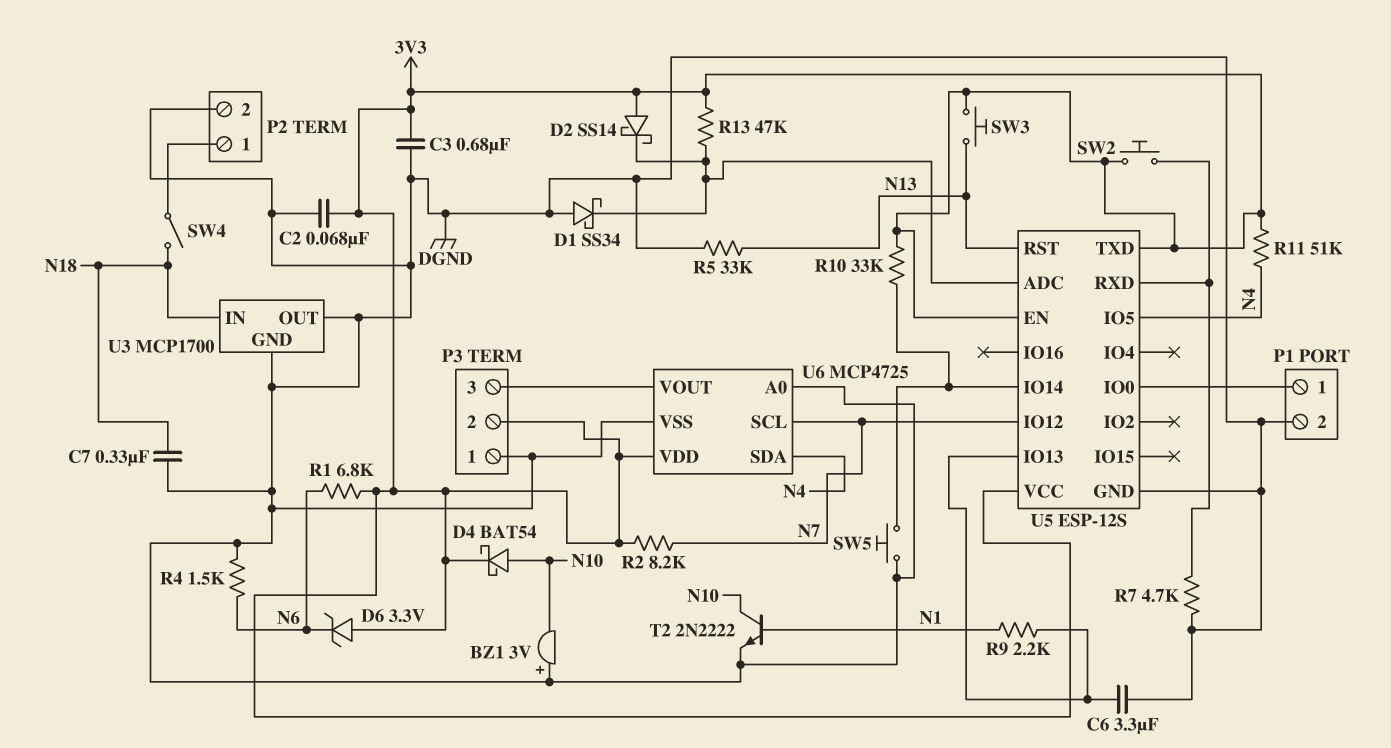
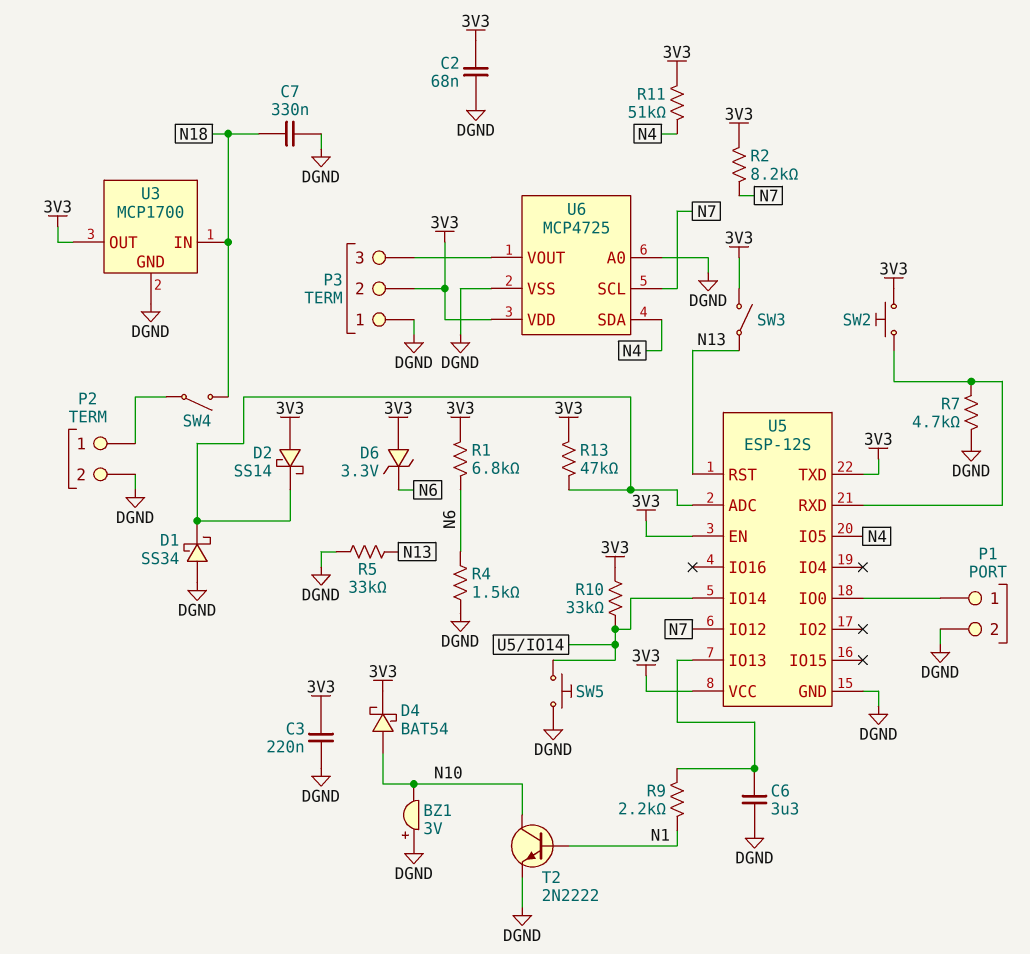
C3: 680nF (3V3, DGND) -> 220nF (3V3, DGND)
SW3: button (3V3, N13) -> switch (3V3, N13)
U3 pin OUT: DGND -> 3V3

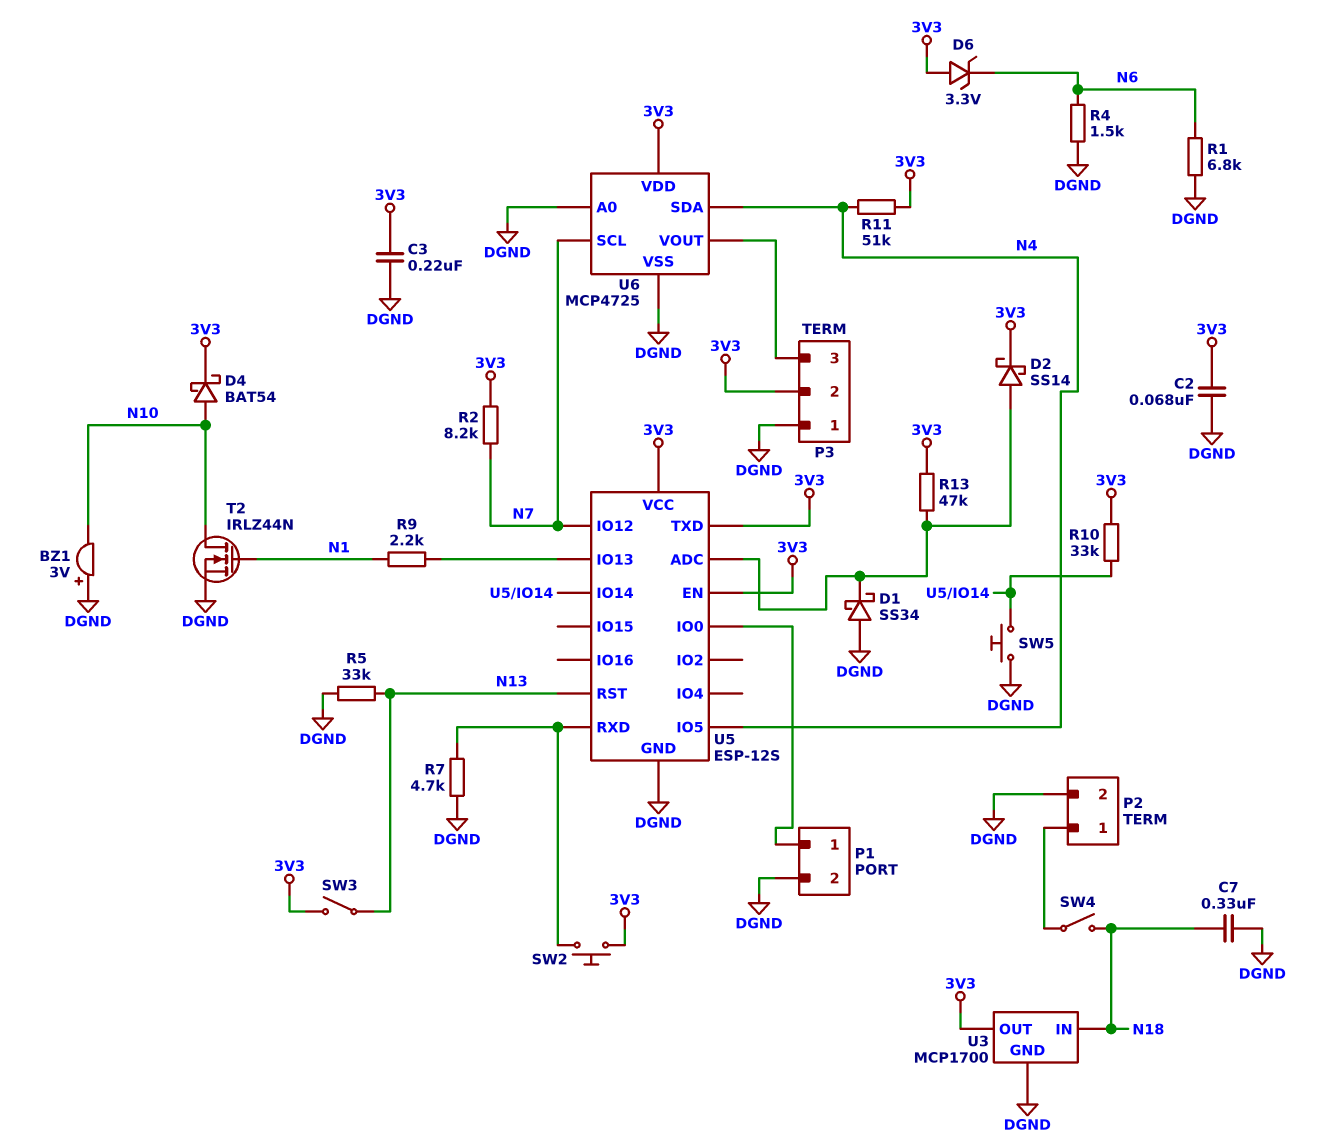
C6: 3.3uF (DGND, U5/IO13) -> none
D2: schottky SS14 (A 3V3, K U5/ADC) -> schottky SS14 (A U5/ADC, K 3V3)
R1: 6.8k (3V3, N6) -> 6.8k (DGND, N6)
T2: NPN 2N2222 (B N1, C N10, E DGND) -> NMOS IRLZ44N (G N1, D N10, S DGND)

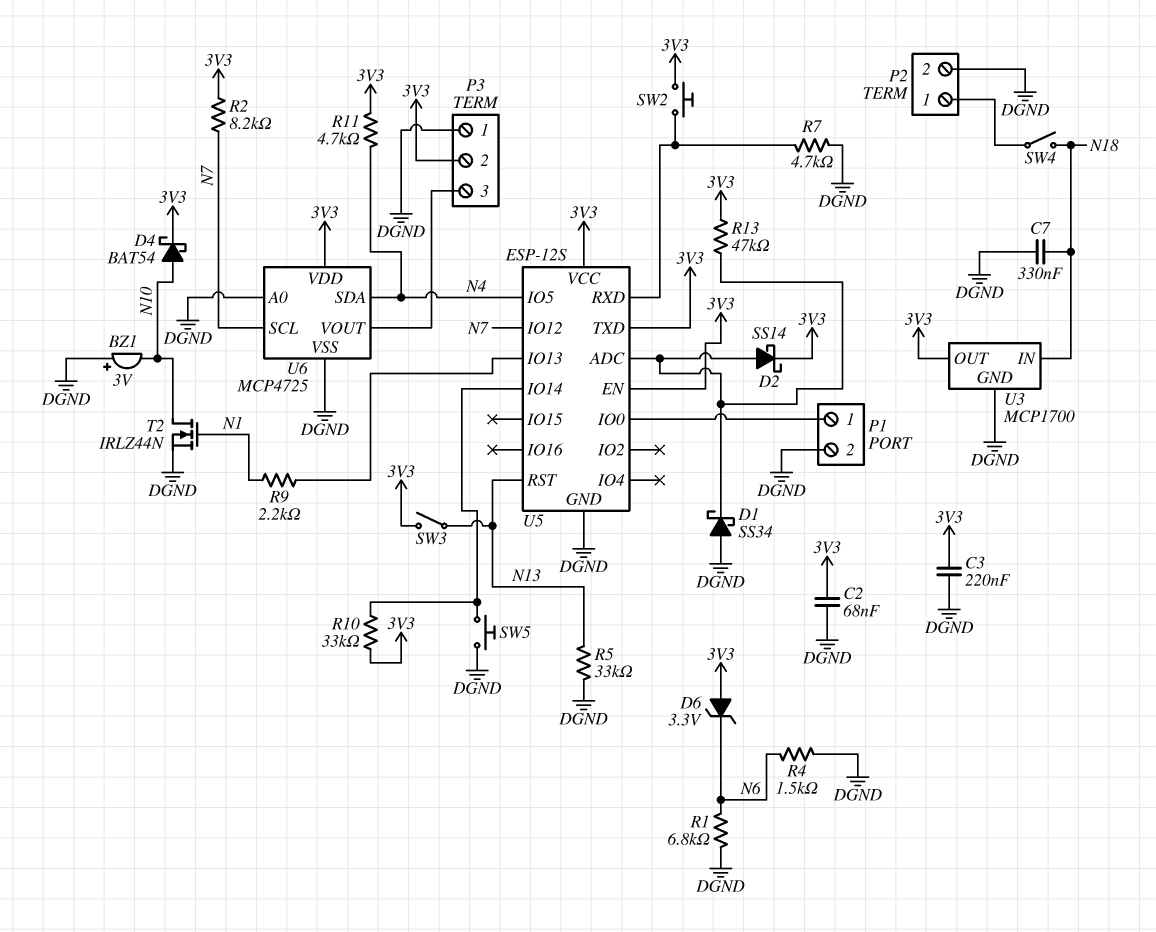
R11: 51k (3V3, N4) -> 4.7k (3V3, N4)

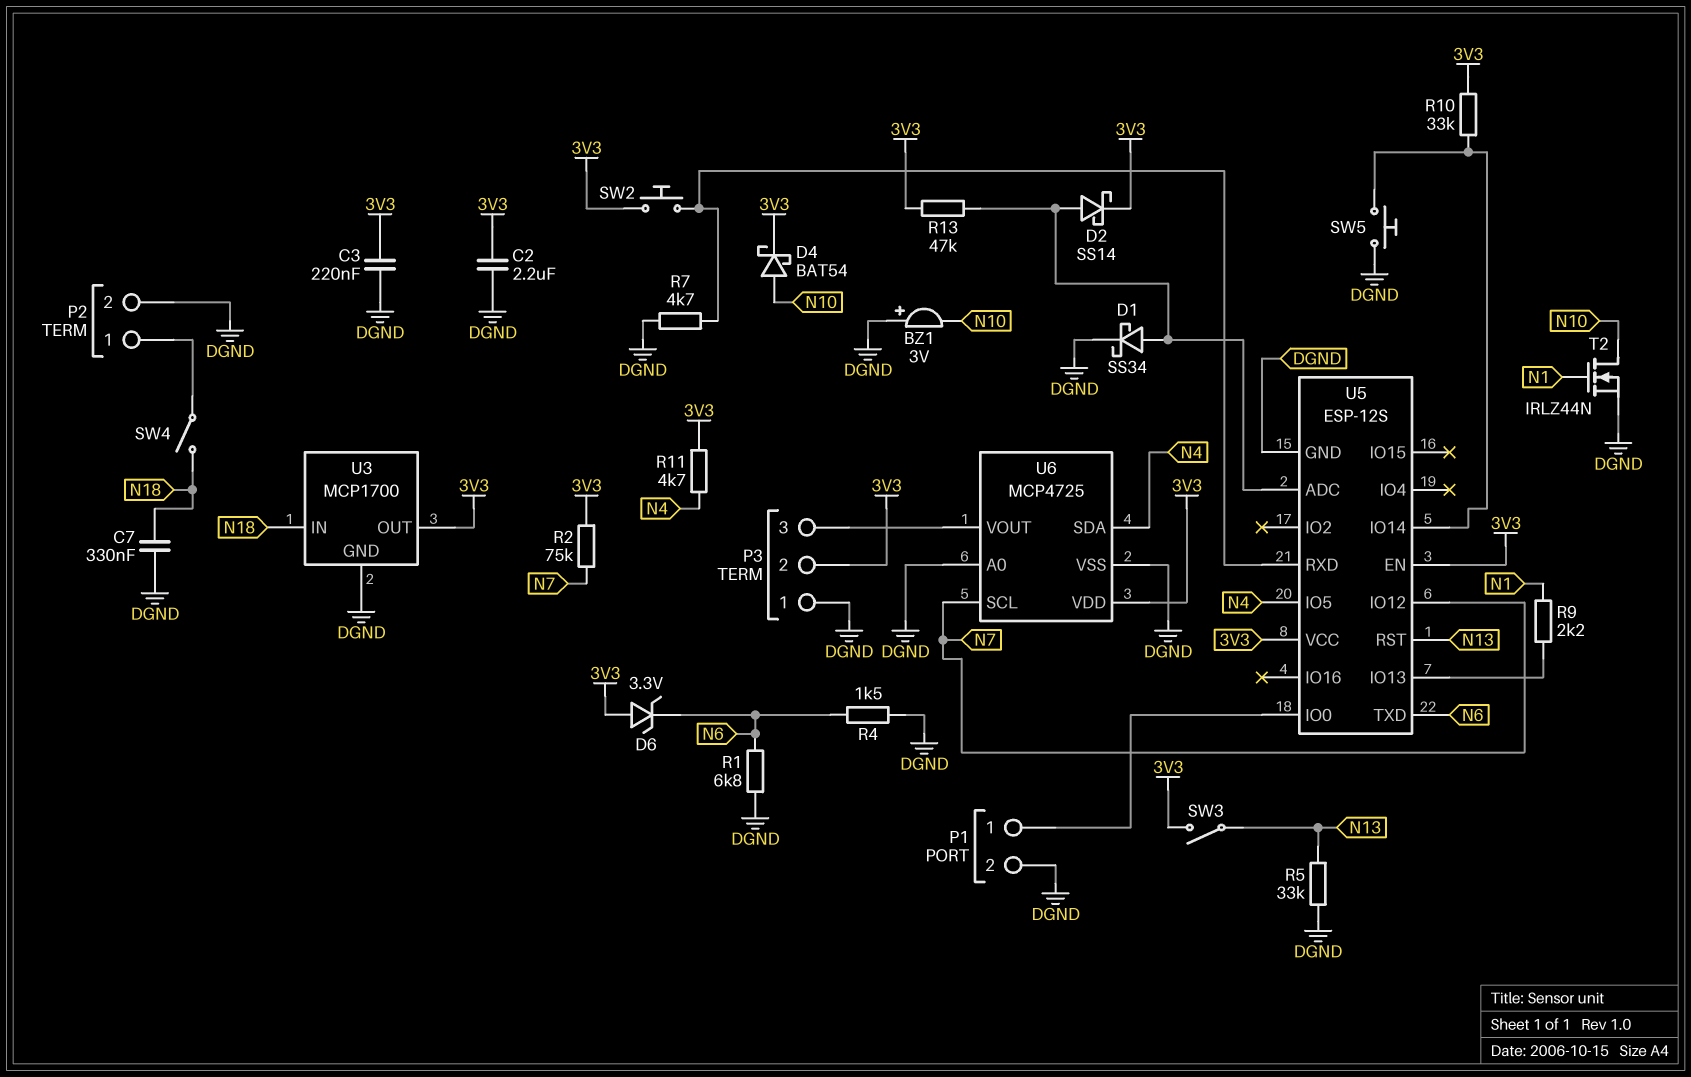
C2: 68nF (3V3, DGND) -> 2.2uF (3V3, DGND)
D1: schottky SS34 (A DGND, K U5/ADC) -> schottky SS34 (A U5/ADC, K DGND)
R2: 8.2k (3V3, N7) -> 75k (3V3, N7)
U5 pin TXD: 3V3 -> N6

